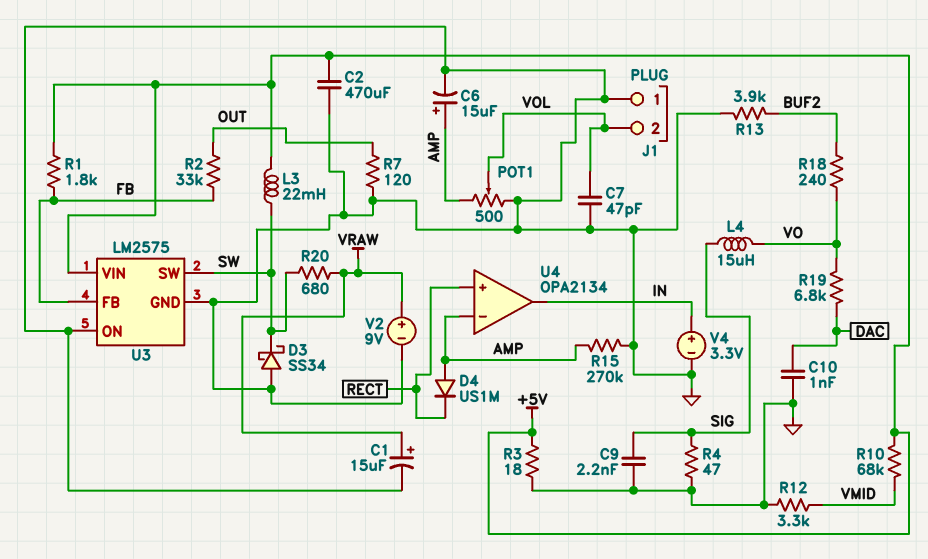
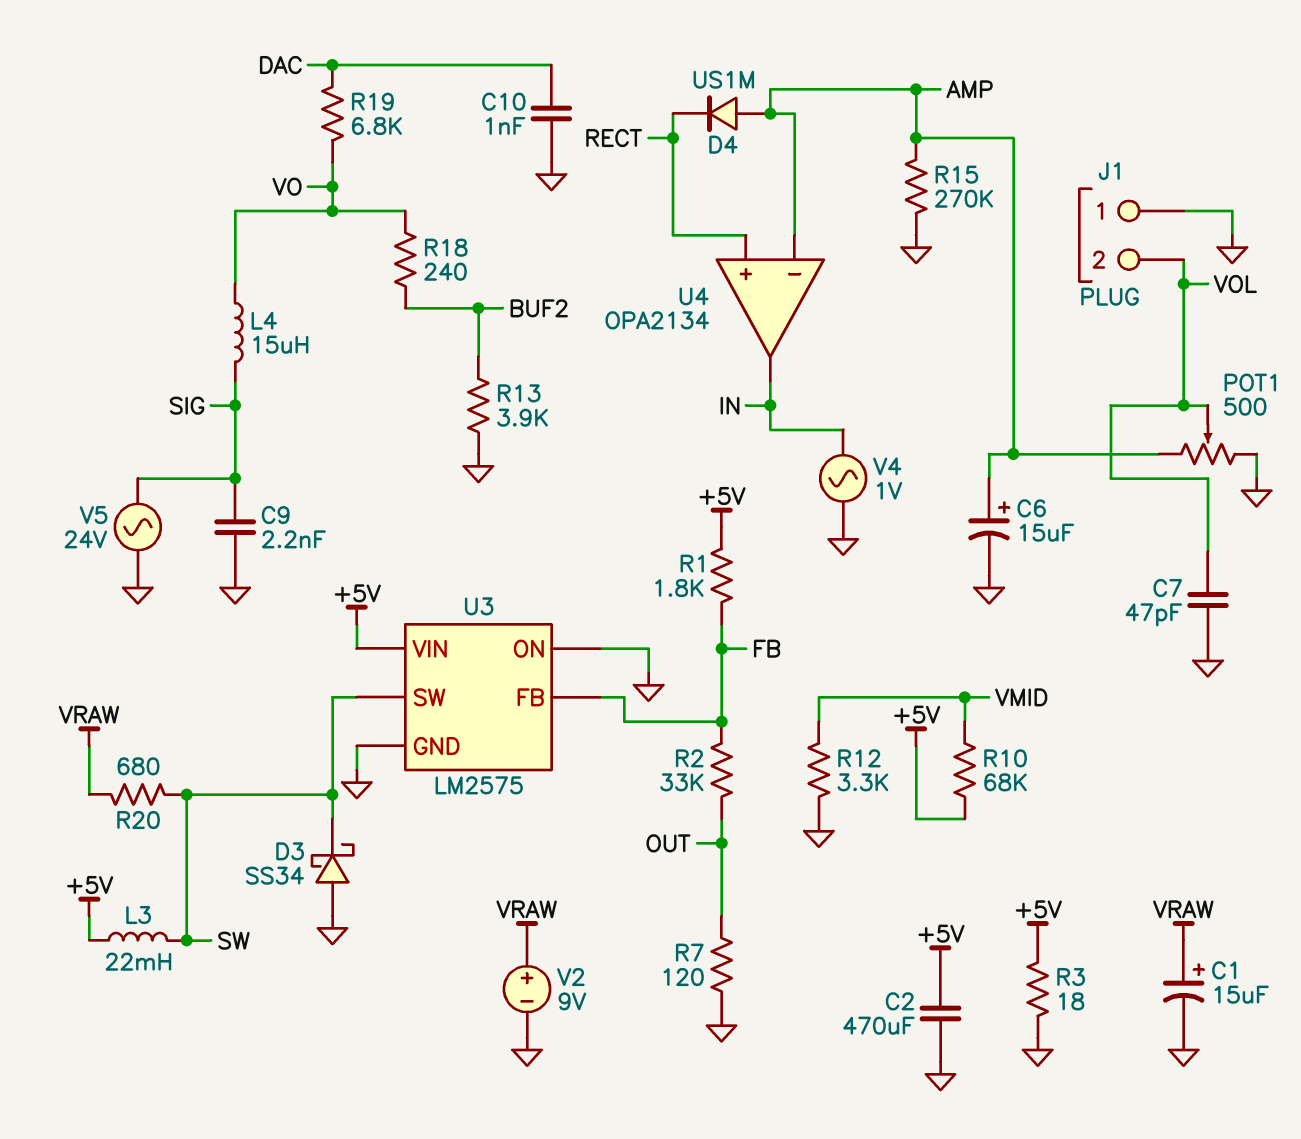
R4: 47 (GND, SIG) -> none
V4: 3.3V (plus IN, minus GND) -> AC 1V (GND, IN)
V5: none -> AC 24V (GND, SIG)

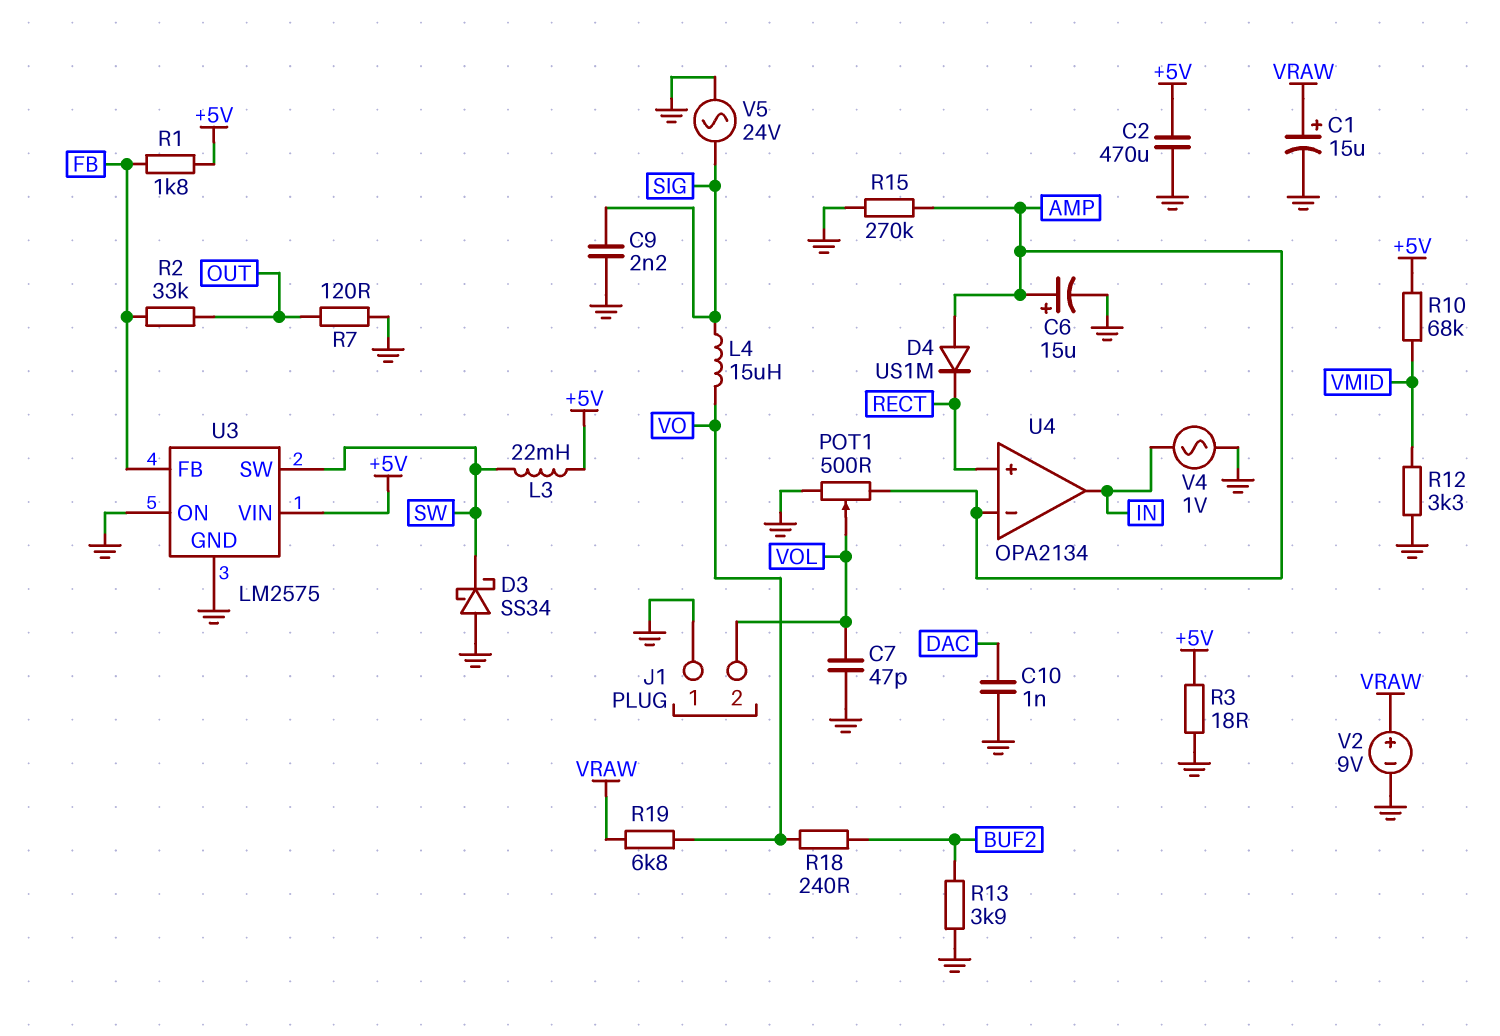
R19: 6.8k (DAC, VO) -> 6.8k (VO, VRAW)
R20: 680 (SW, VRAW) -> none

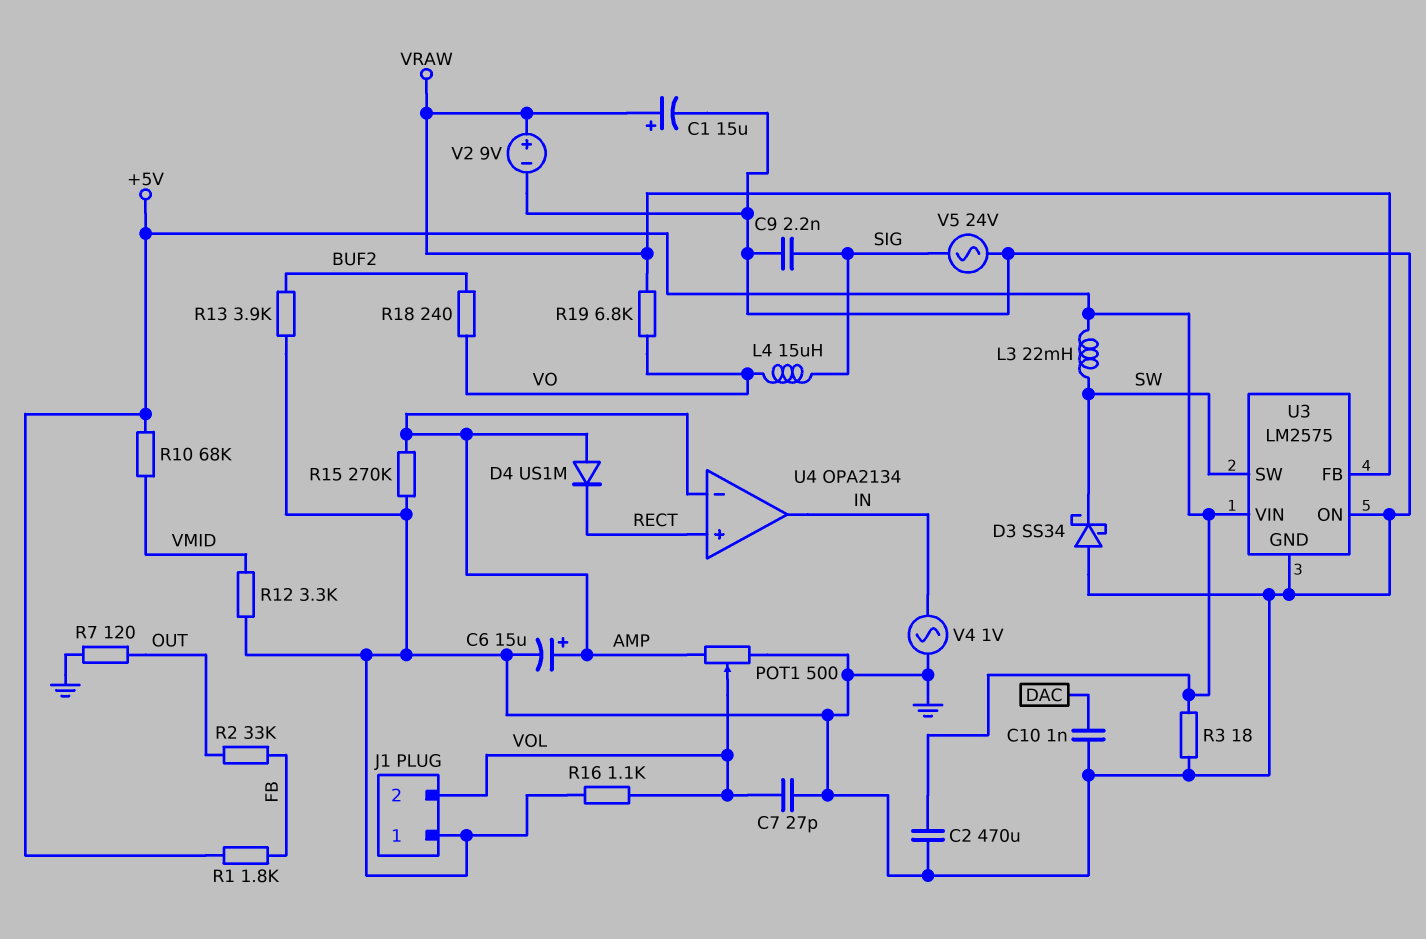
C7: 47pF (GND, VOL) -> 27pF (GND, VOL)
R16: none -> 1.1k (GND, VOL)
U3 pin FB: FB -> VRAW

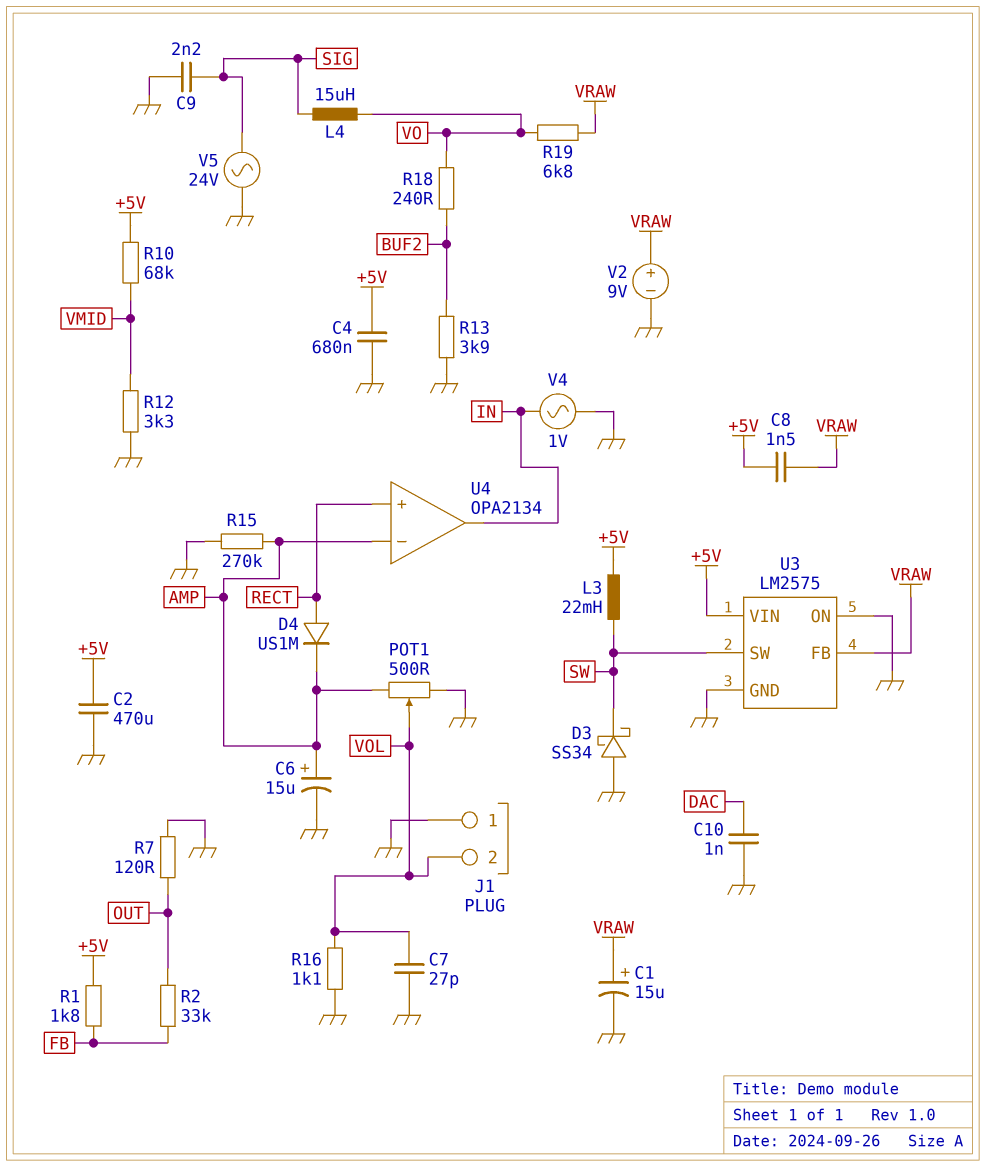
C4: none -> 680nF (+5V, GND)
C8: none -> 1.5nF (+5V, VRAW)
D4: diode US1M (A AMP, K RECT) -> diode US1M (A RECT, K AMP)
R3: 18 (+5V, GND) -> none

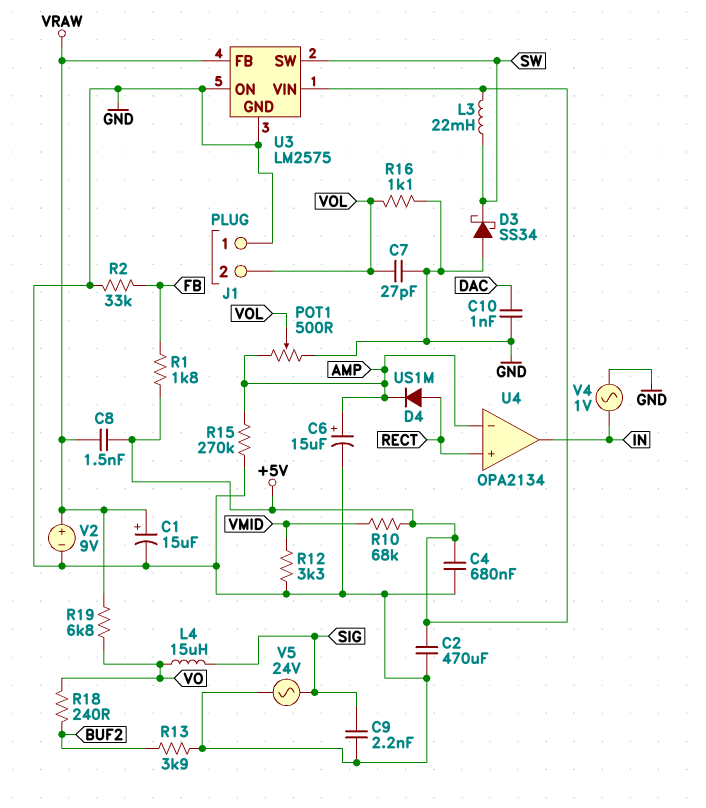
R2: 33k (FB, OUT) -> 33k (FB, GND)
R7: 120 (GND, OUT) -> none

